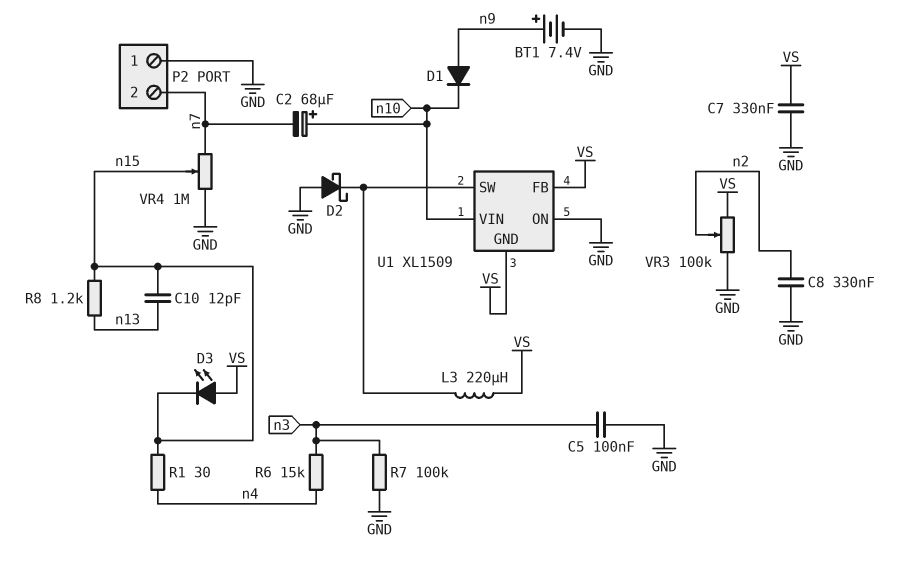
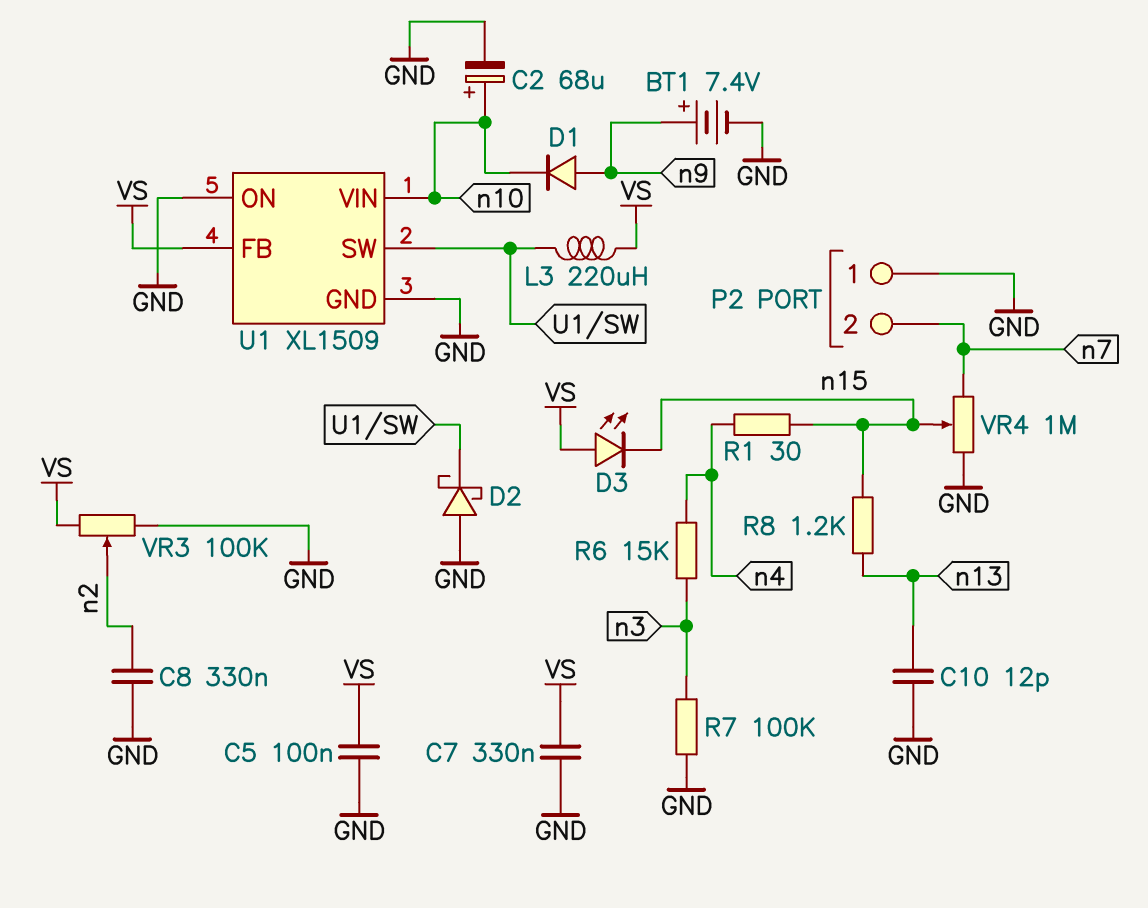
C2: 68uF (plus n10, minus n7) -> 68uF (plus n10, minus GND)
C5: 100nF (GND, n3) -> 100nF (GND, VS)
C10: 12pF (n13, n15) -> 12pF (GND, n13)
U1 pin GND: VS -> GND

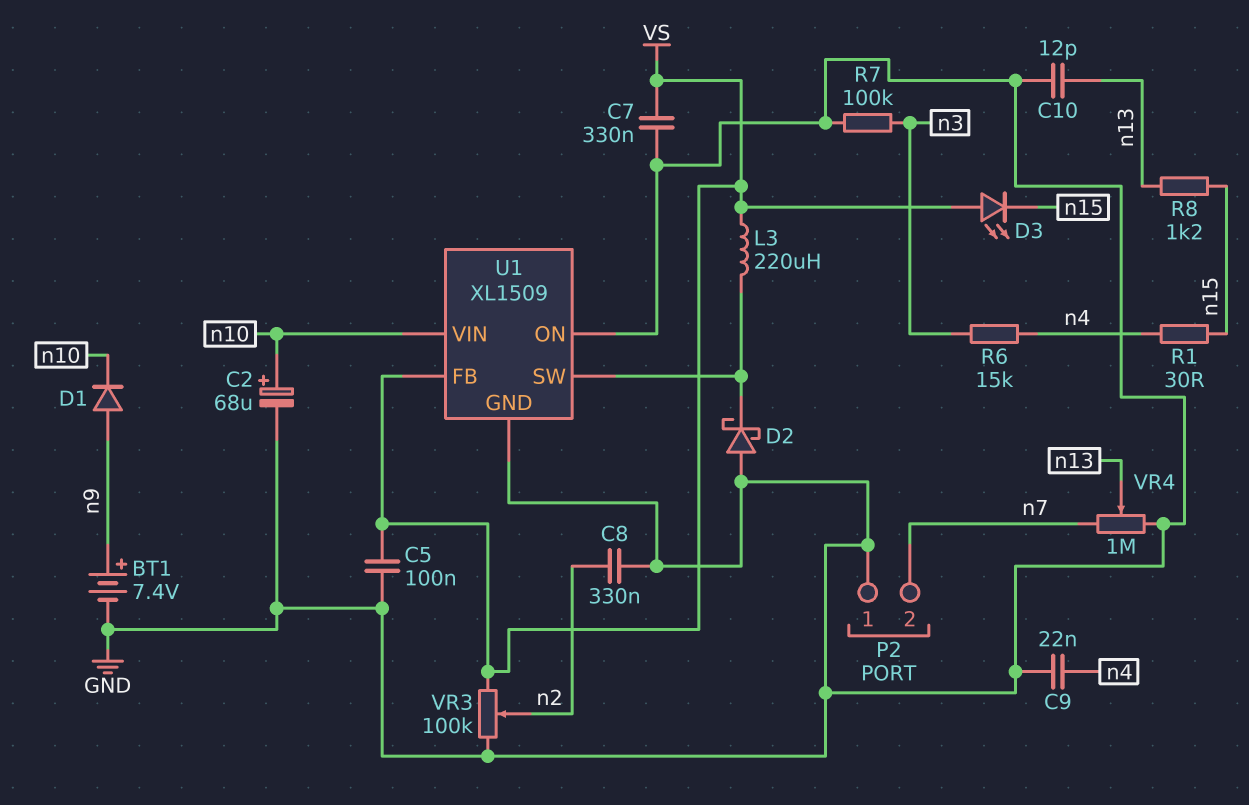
C9: none -> 22nF (GND, n4)
VR4: 1M (GND, n7, wiper n15) -> 1M (GND, n7, wiper n13)

